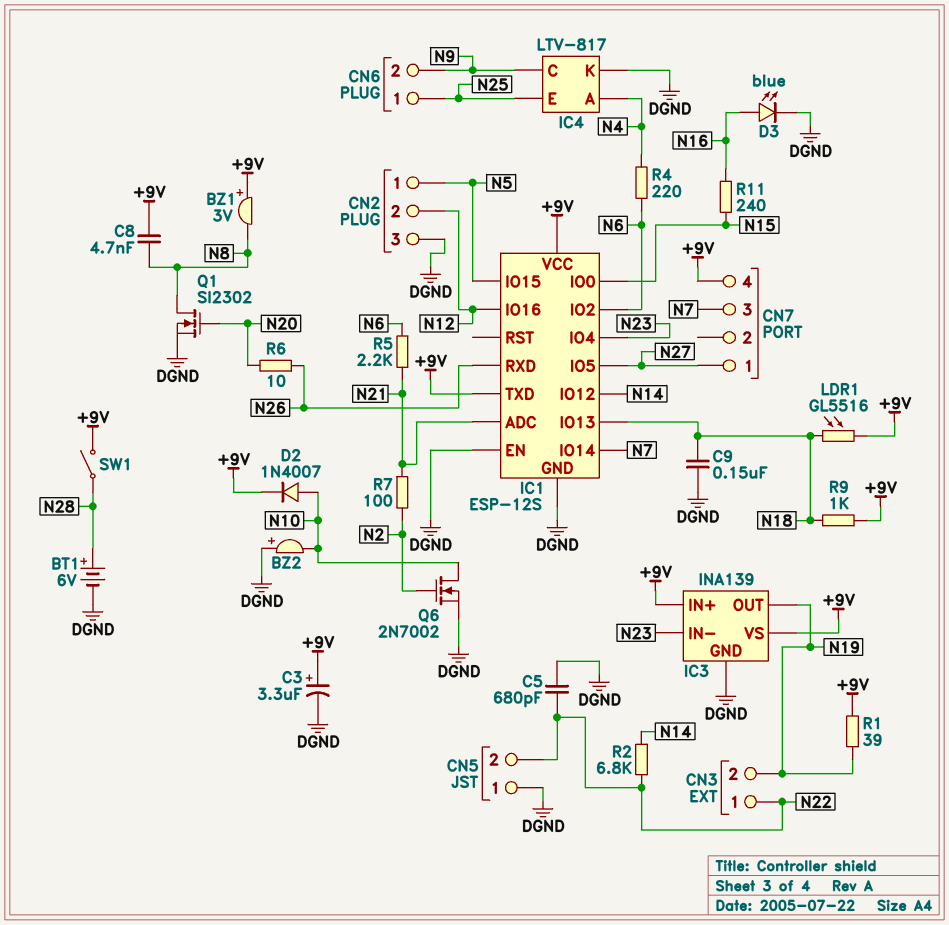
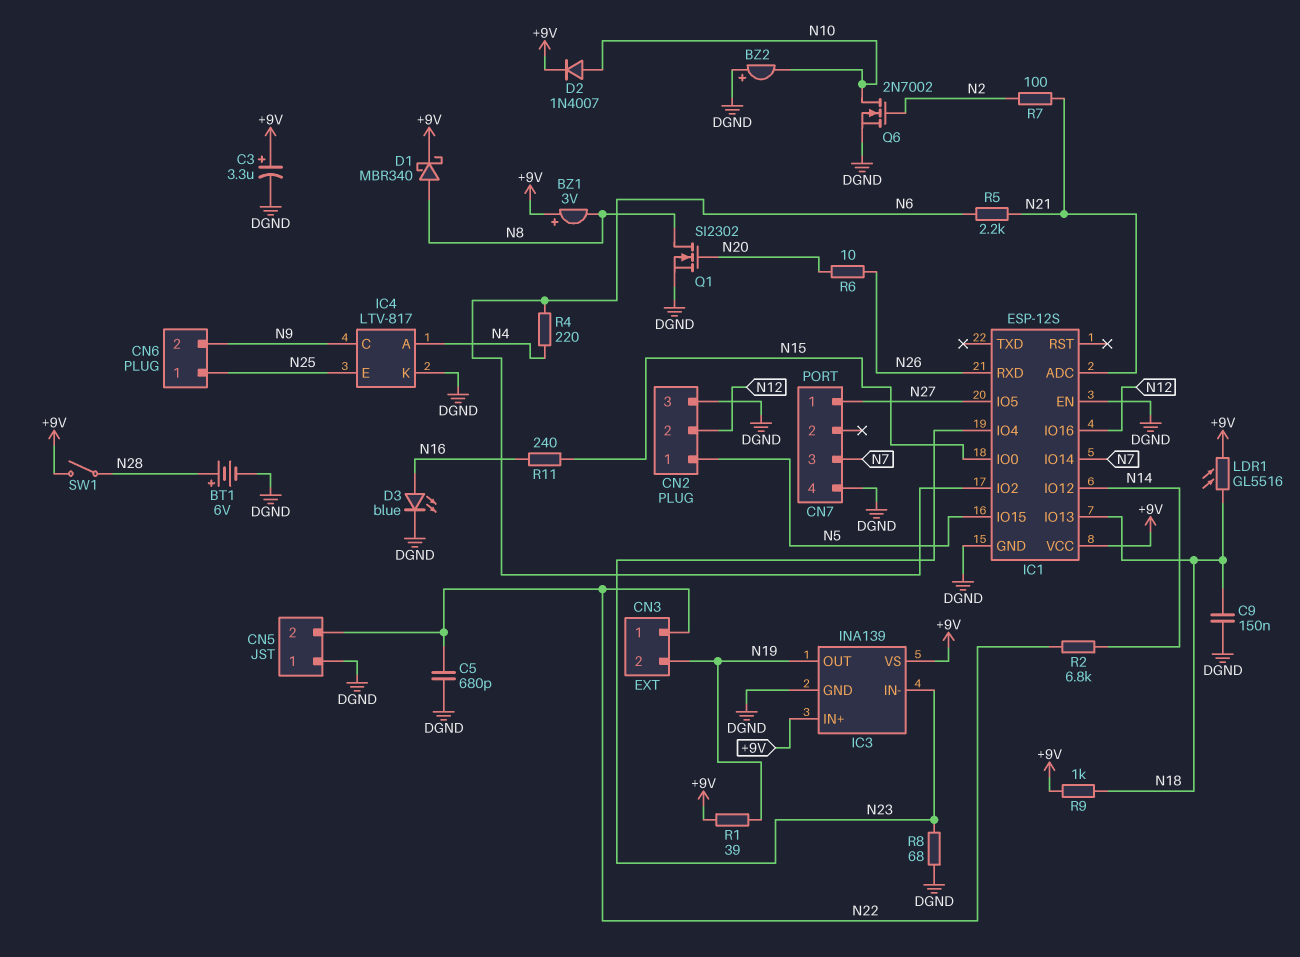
C8: 4.7nF (+9V, N8) -> none
CN7 pin 4: +9V -> DGND
D1: none -> schottky MBR340 (A N8, K +9V)
IC1 pin TXD: +9V -> none
R8: none -> 68 (DGND, N23)

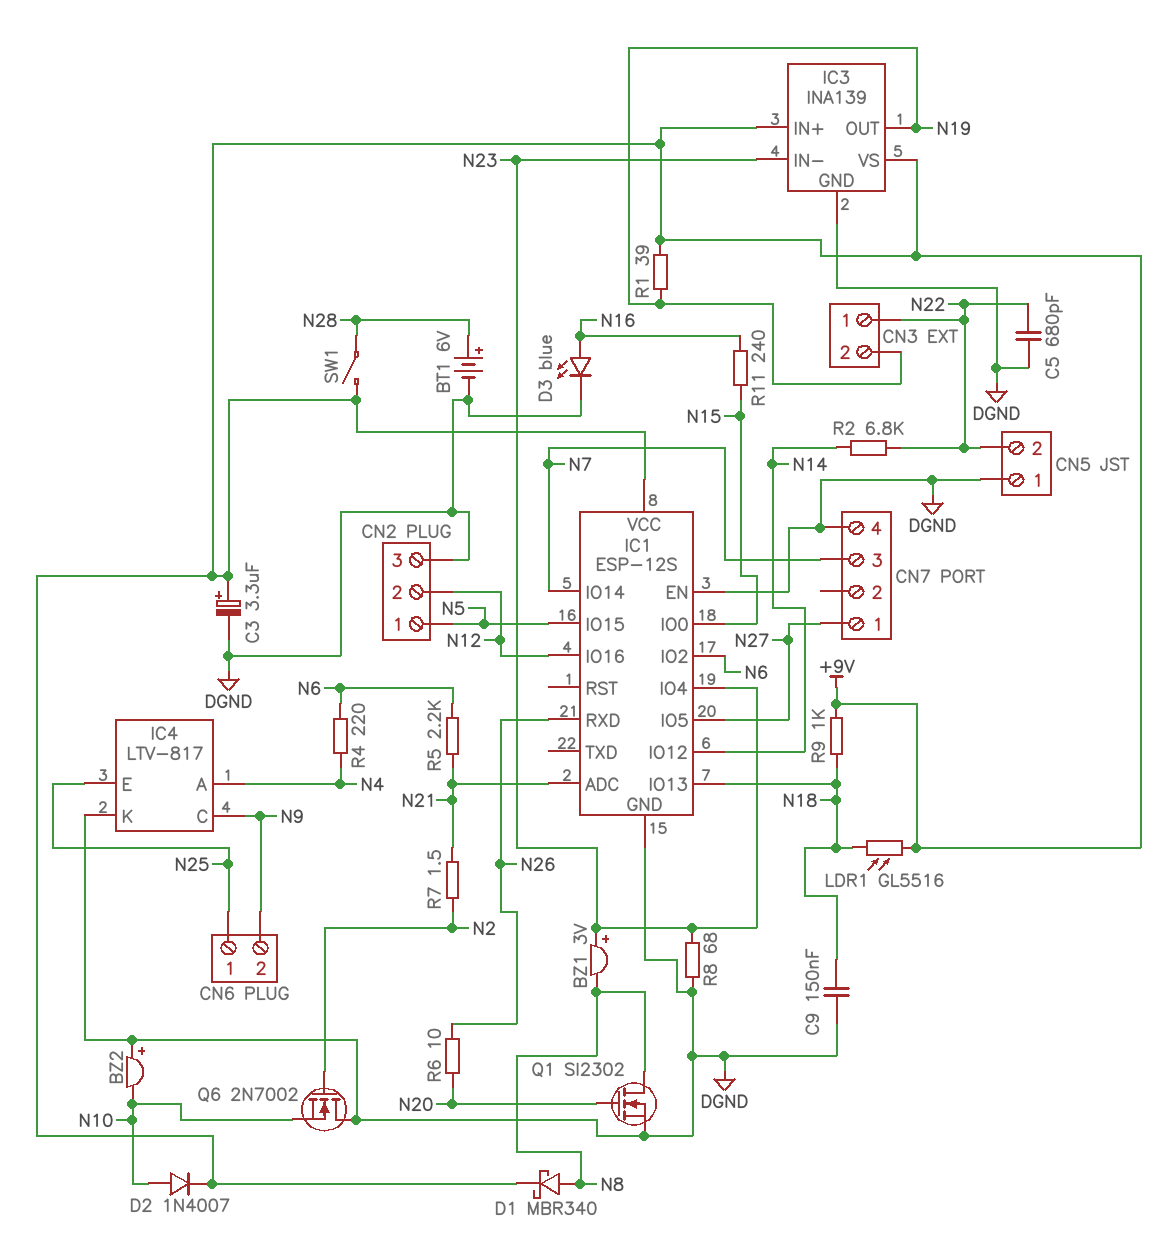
BZ1: buzzer 3V (plus +9V, minus N8) -> buzzer 3V (plus N23, minus N8)
Q6: NMOS 2N7002 (G N2, D N10, S DGND) -> NMOS 2N7002 (G N2, D DGND, S N10)
R7: 100 (N2, N21) -> 1.5 (N2, N21)

